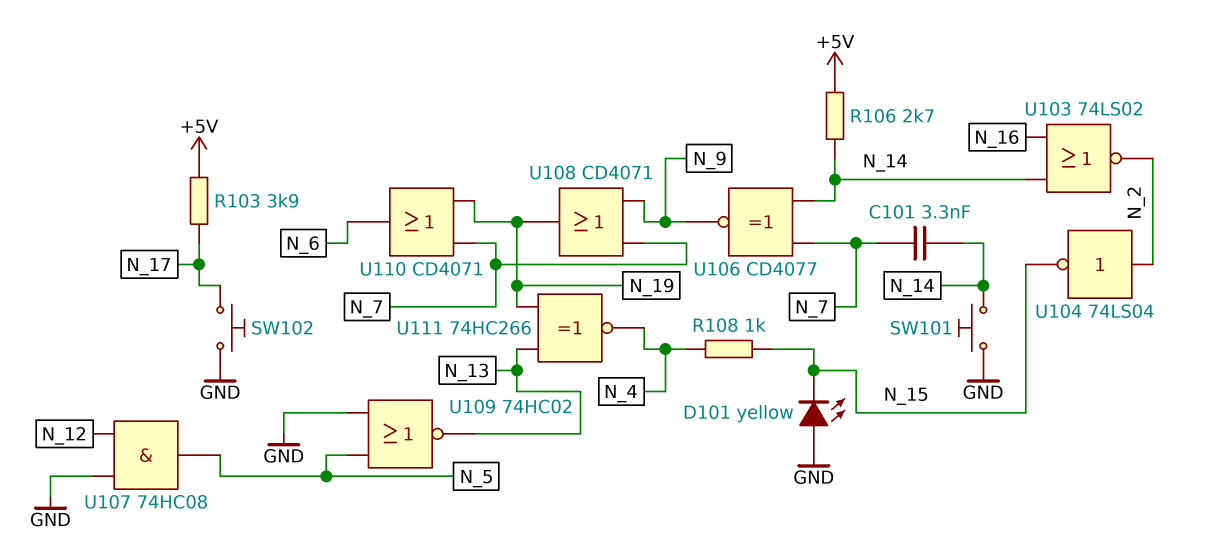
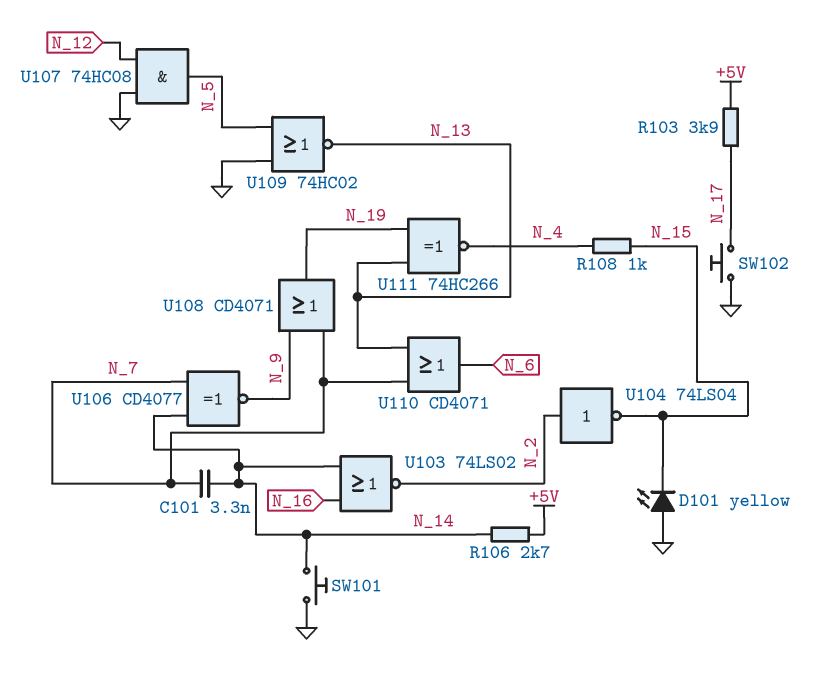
U110: OR CD4071 (in N_7, in N_19, out N_6) -> OR CD4071 (in N_7, in N_13, out N_6)

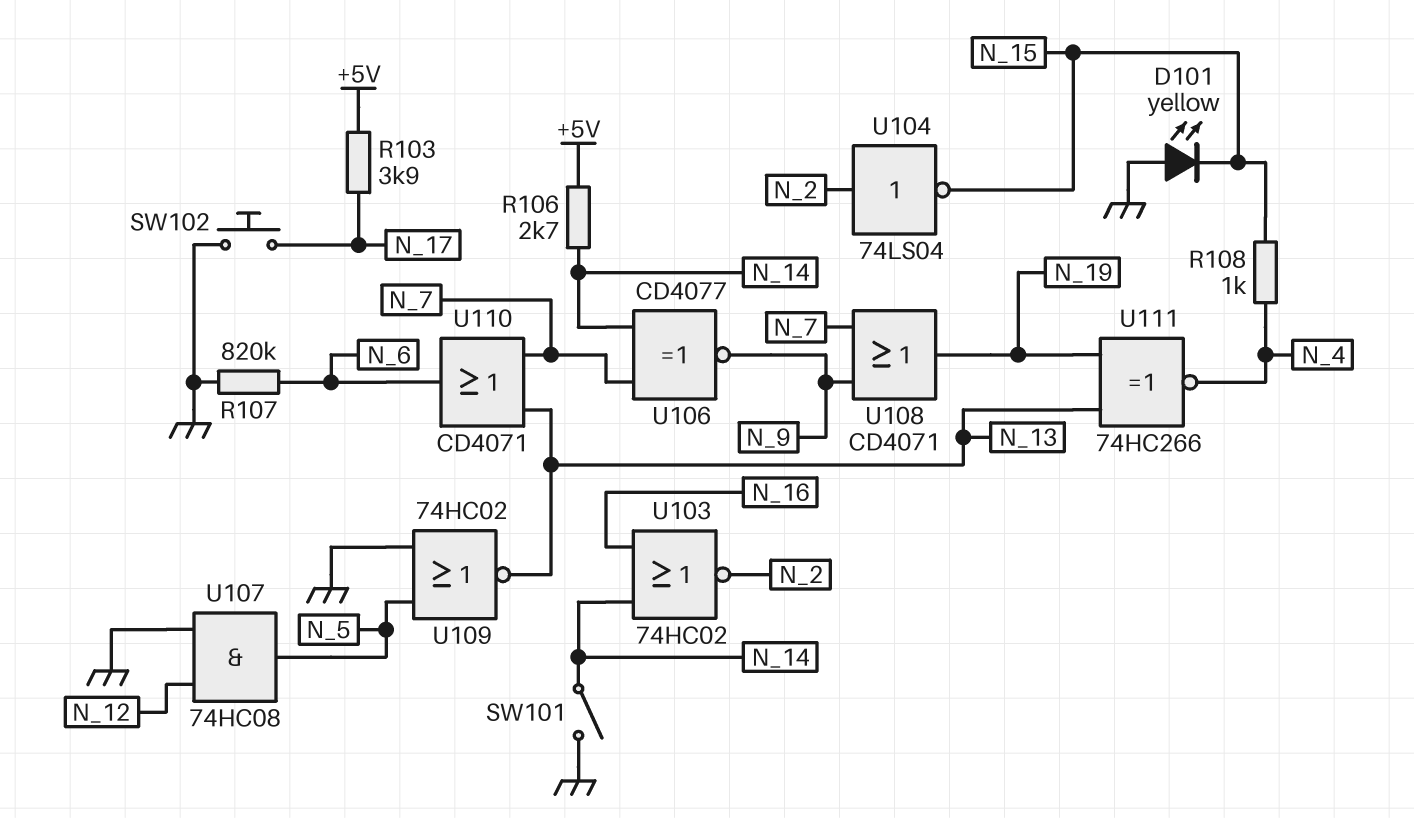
C101: 3.3nF (N_7, N_14) -> none
R107: none -> 820k (GND, N_6)
SW101: button (GND, N_14) -> switch (GND, N_14)
U103: NOR 74LS02 (in N_14, in N_16, out N_2) -> NOR 74HC02 (in N_14, in N_16, out N_2)

